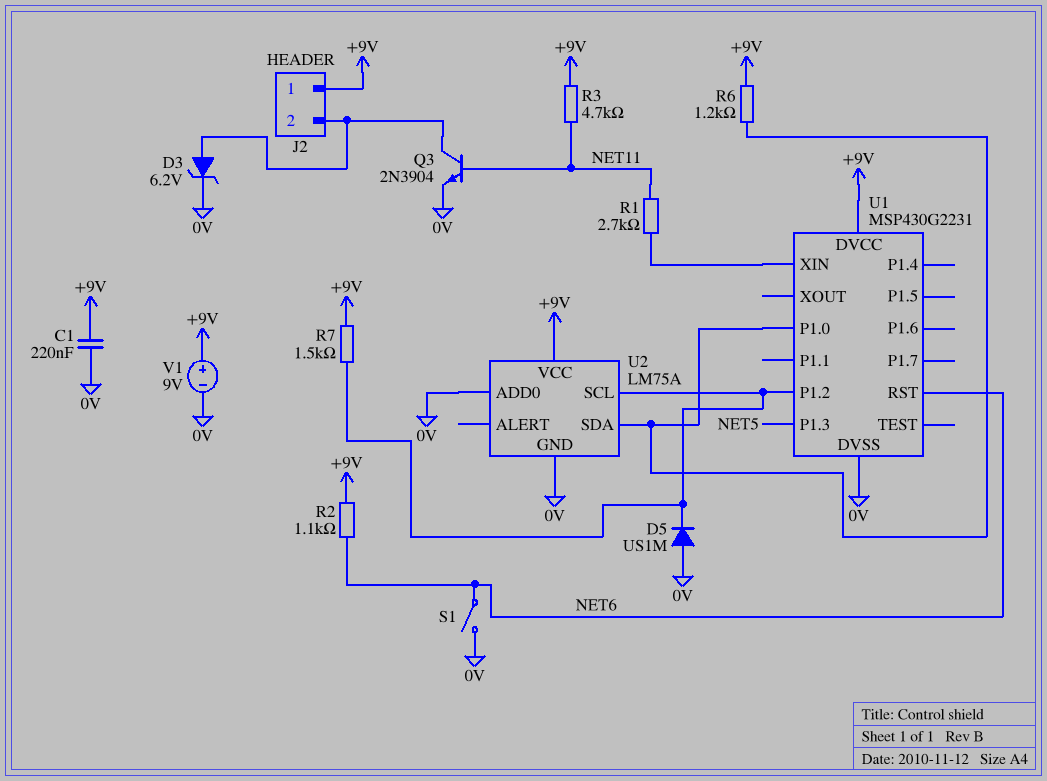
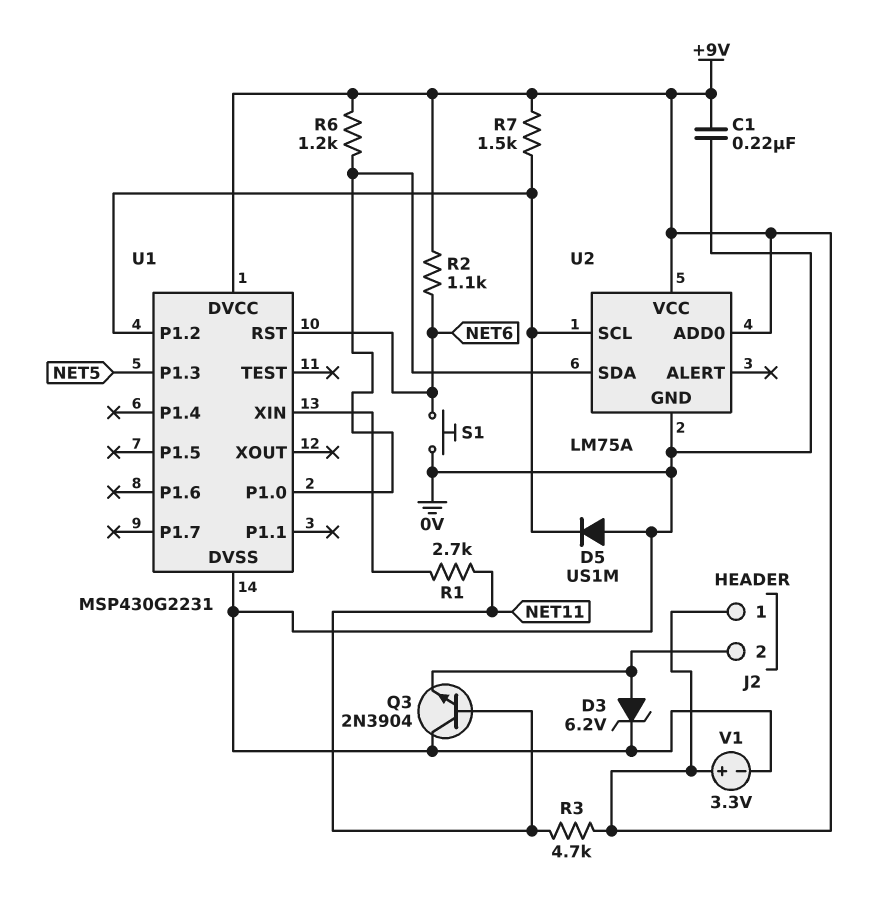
Q3: NPN 2N3904 (B NET11, C J2/2, E 0V) -> NPN 2N3904 (B NET11, C 0V, E J2/2)
S1: switch (0V, NET6) -> button (0V, NET6)
U2 pin ADD0: 0V -> +9V
V1: 9V (plus +9V, minus 0V) -> 3.3V (plus +9V, minus 0V)

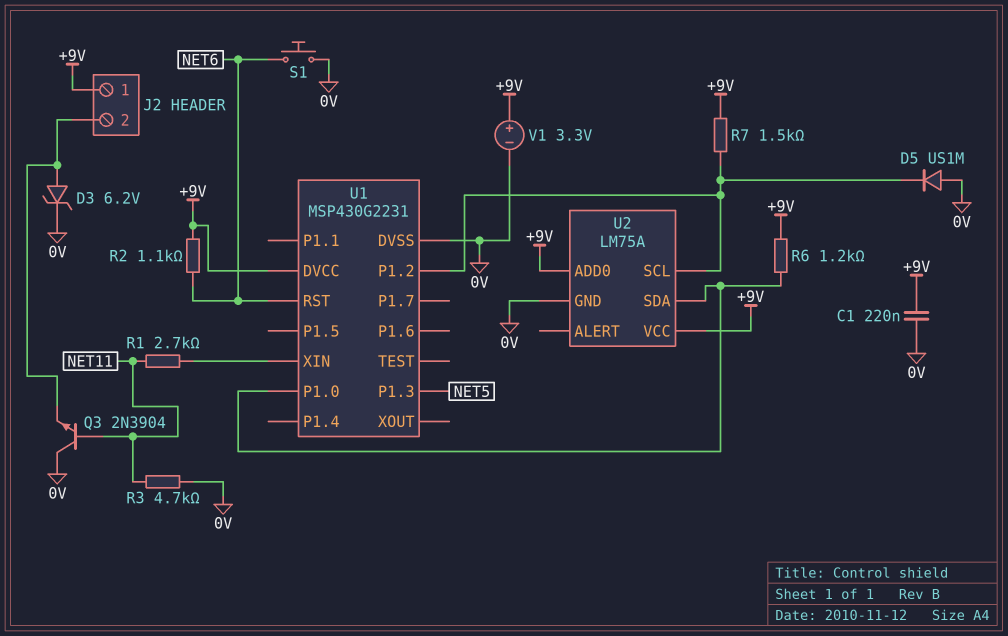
R3: 4.7k (+9V, NET11) -> 4.7k (0V, NET11)

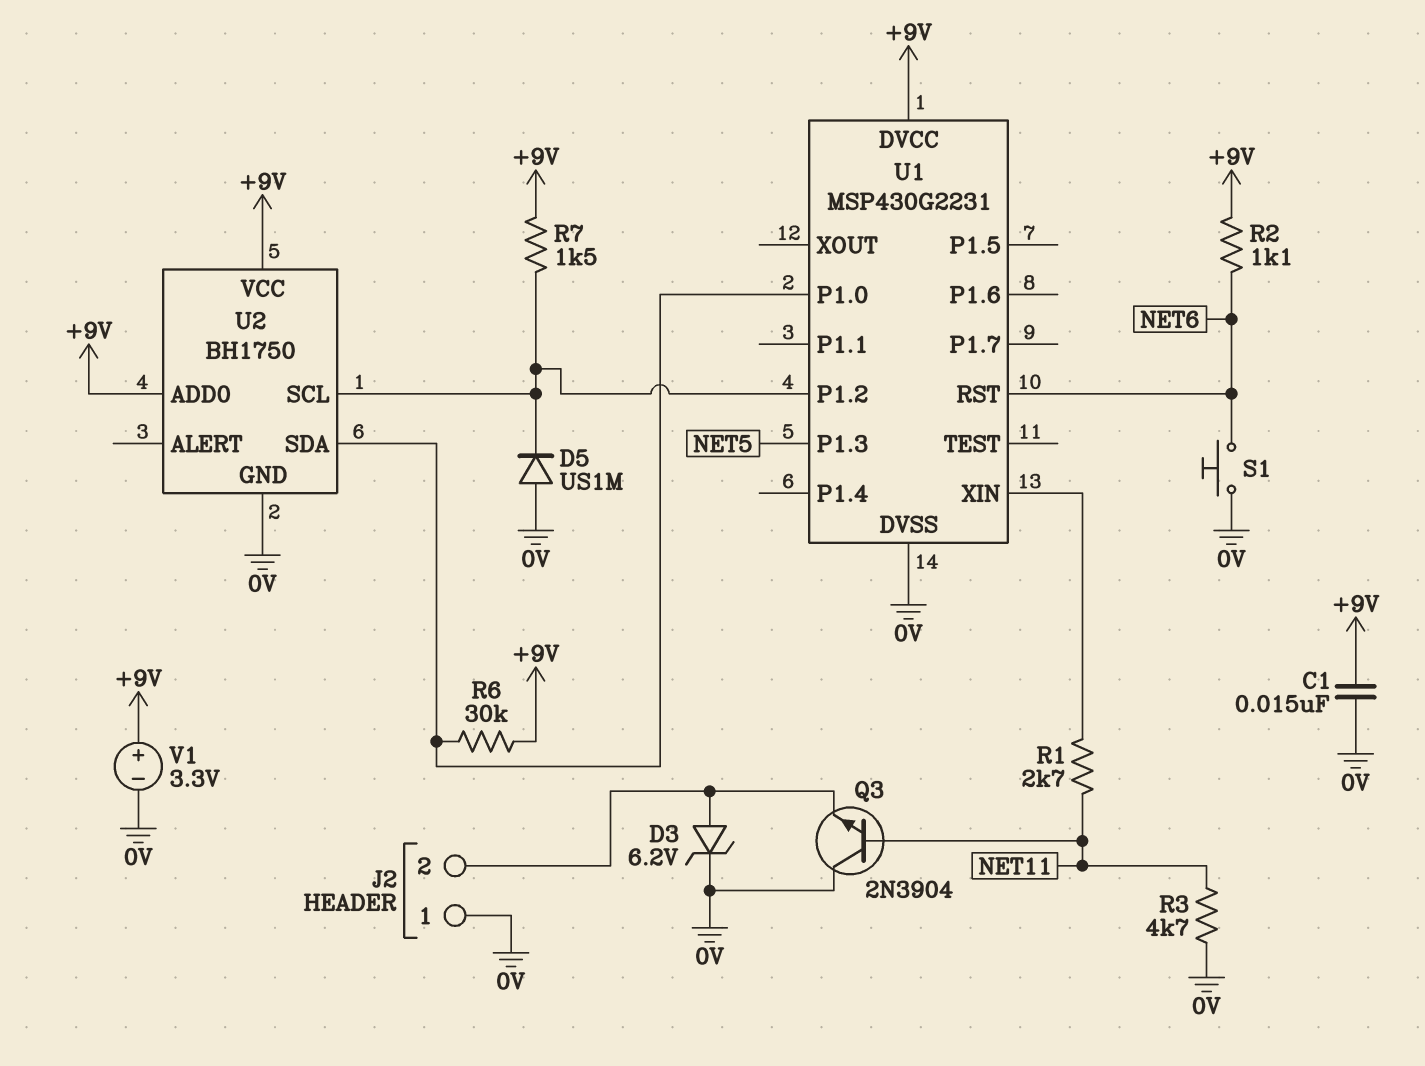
C1: 220nF (+9V, 0V) -> 15nF (+9V, 0V)
J2 pin 1: +9V -> 0V
R6: 1.2k (+9V, U1/P1.0) -> 30k (+9V, U1/P1.0)
U2: LM75A -> BH1750

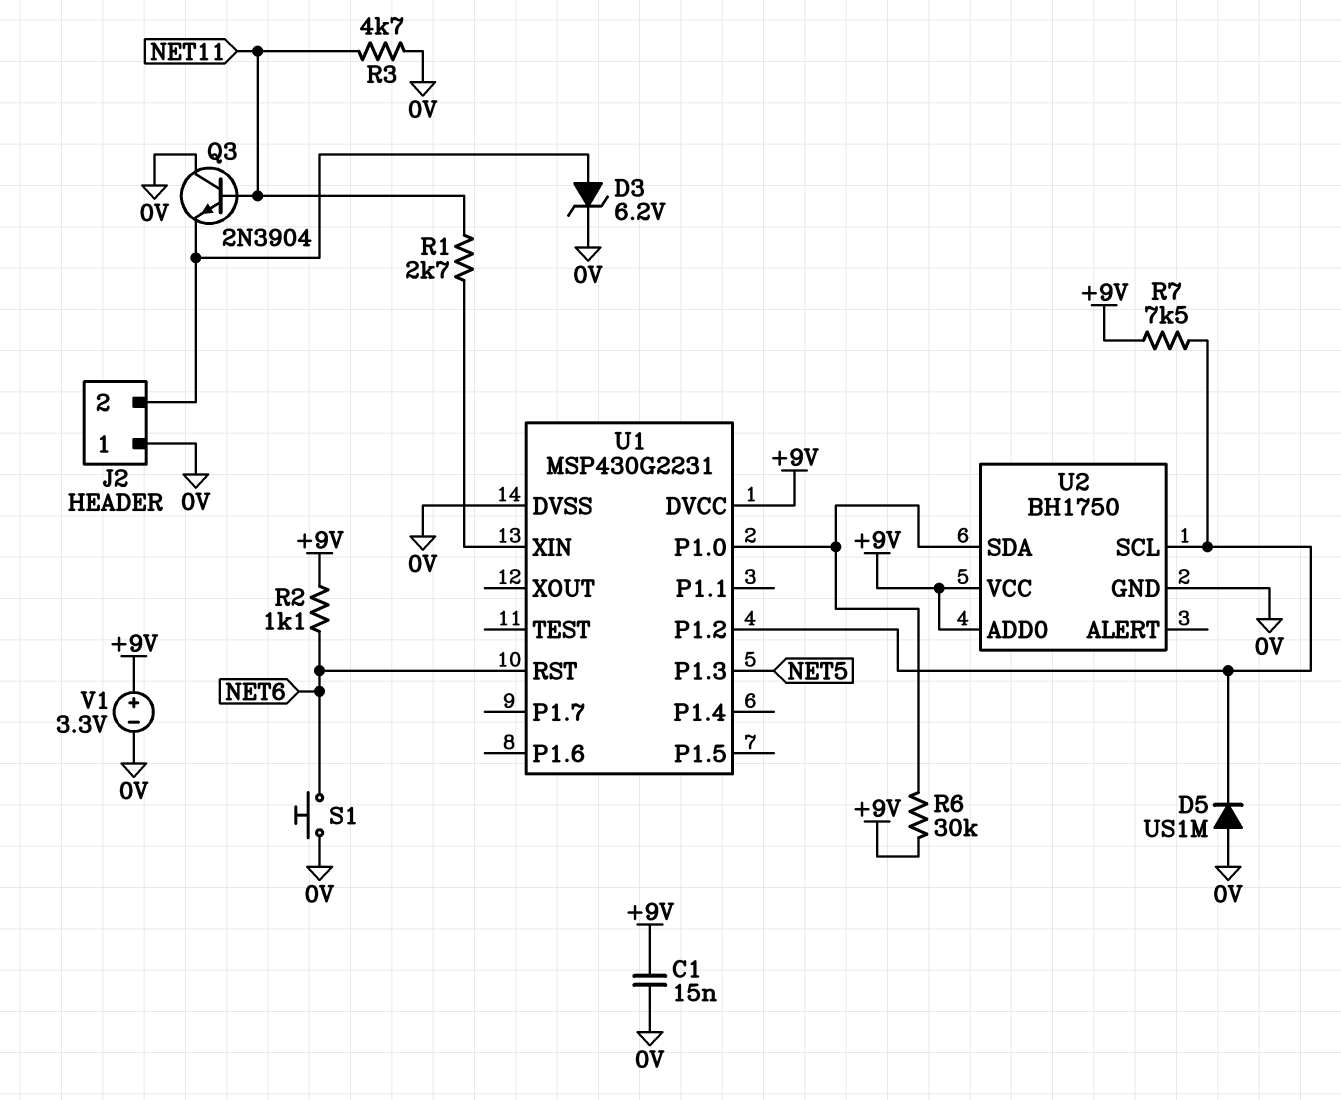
R7: 1.5k (+9V, U1/P1.2) -> 7.5k (+9V, U1/P1.2)

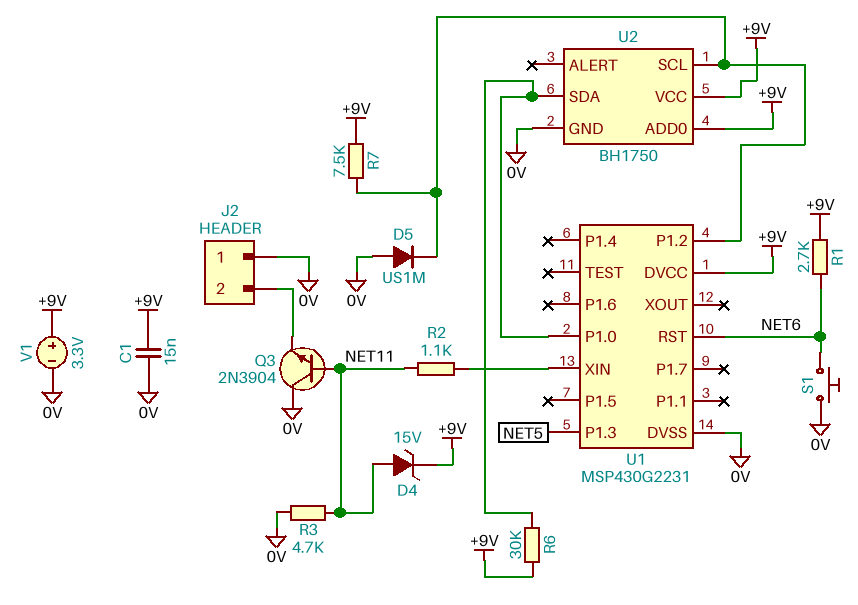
D3: zener 6.2V (A J2/2, K 0V) -> none
D4: none -> zener 15V (A NET11, K +9V)
R1: 2.7k (NET11, U1/XIN) -> 2.7k (+9V, NET6)
R2: 1.1k (+9V, NET6) -> 1.1k (NET11, U1/XIN)

